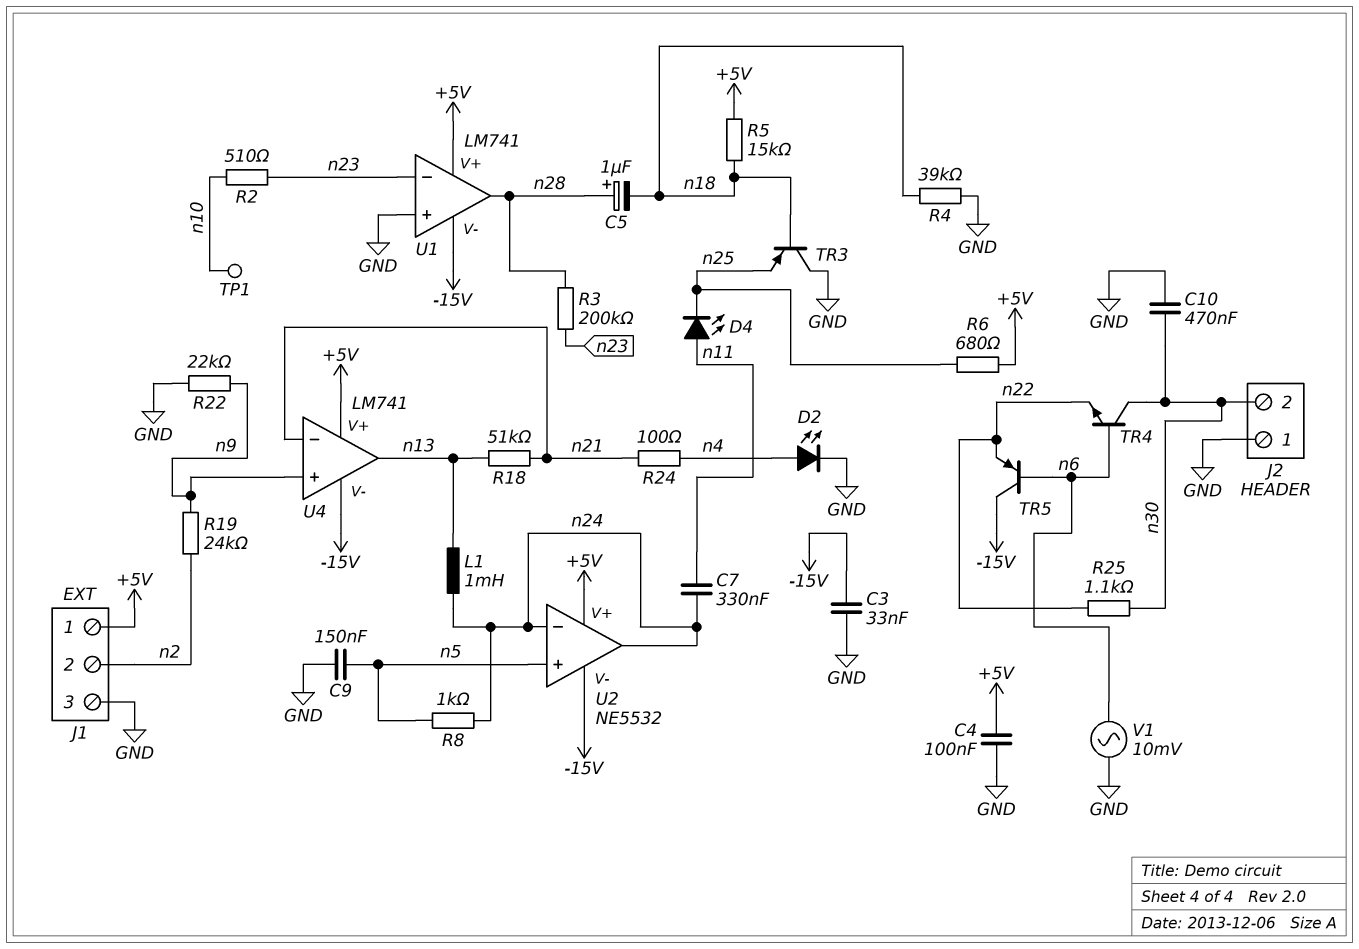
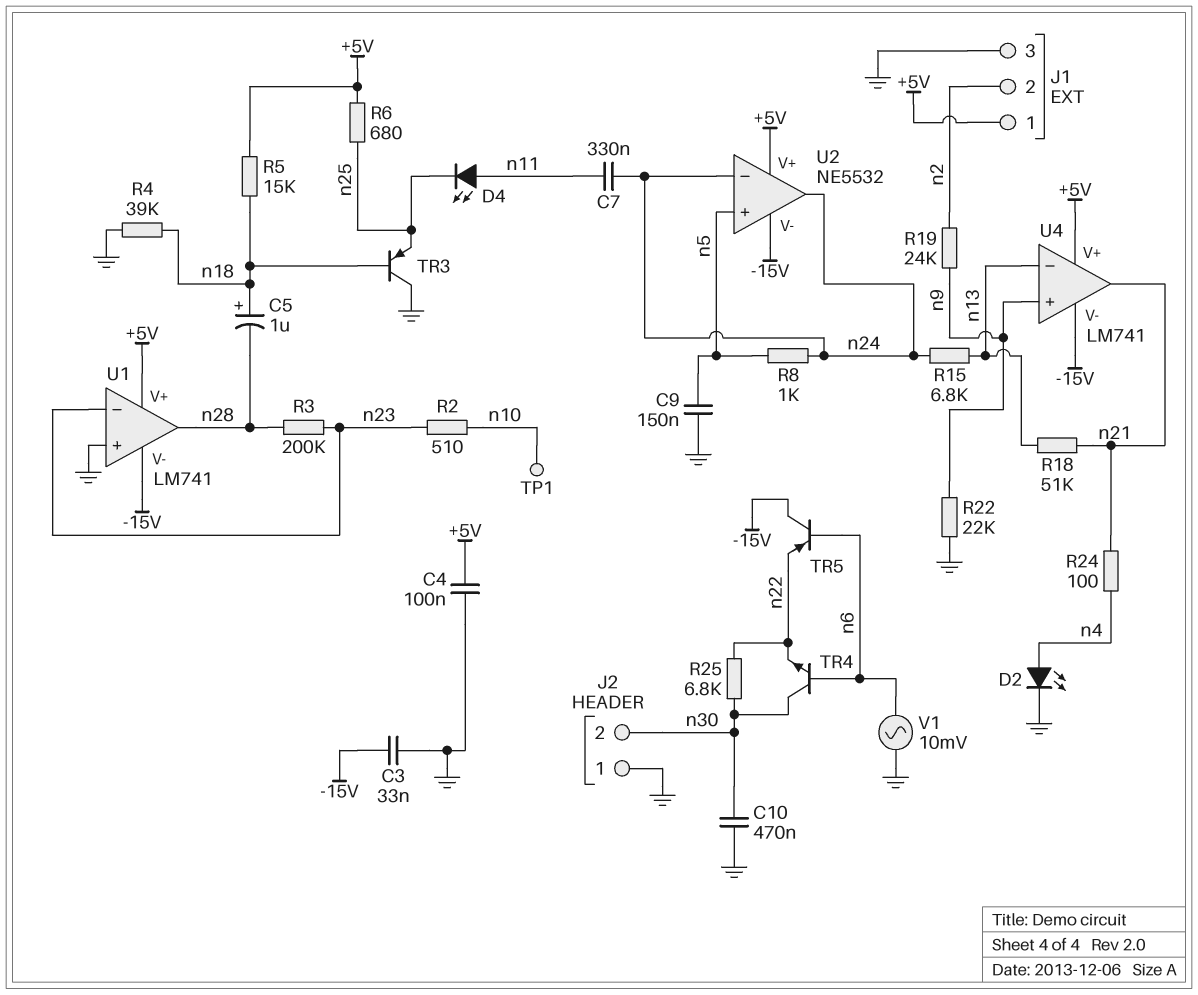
C5: 1uF (plus n28, minus n18) -> 1uF (plus n18, minus n28)
L1: 1mH (n13, n24) -> none
R15: none -> 6.8k (n13, n24)
R25: 1.1k (n22, n30) -> 6.8k (n22, n30)
U4 pin in-: n21 -> n13
U4 pin out: n13 -> n21

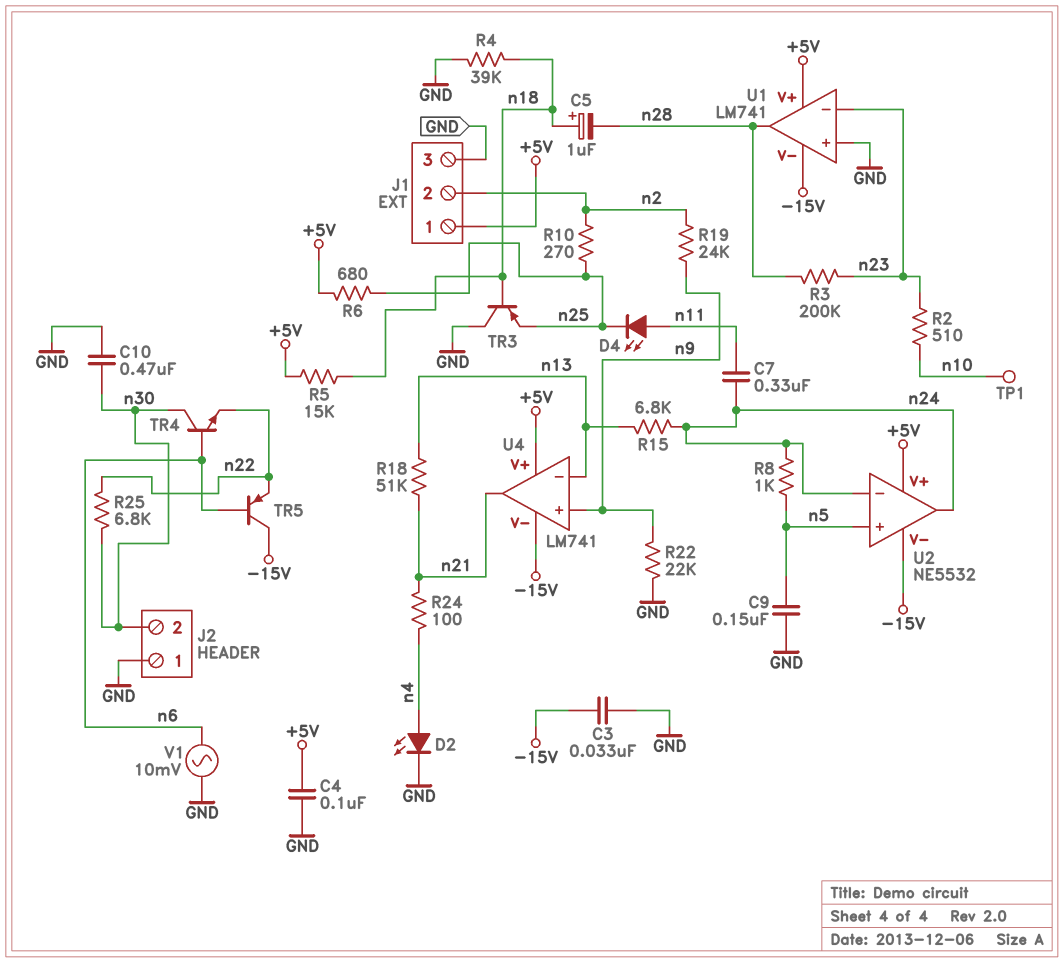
R10: none -> 270 (n2, n25)

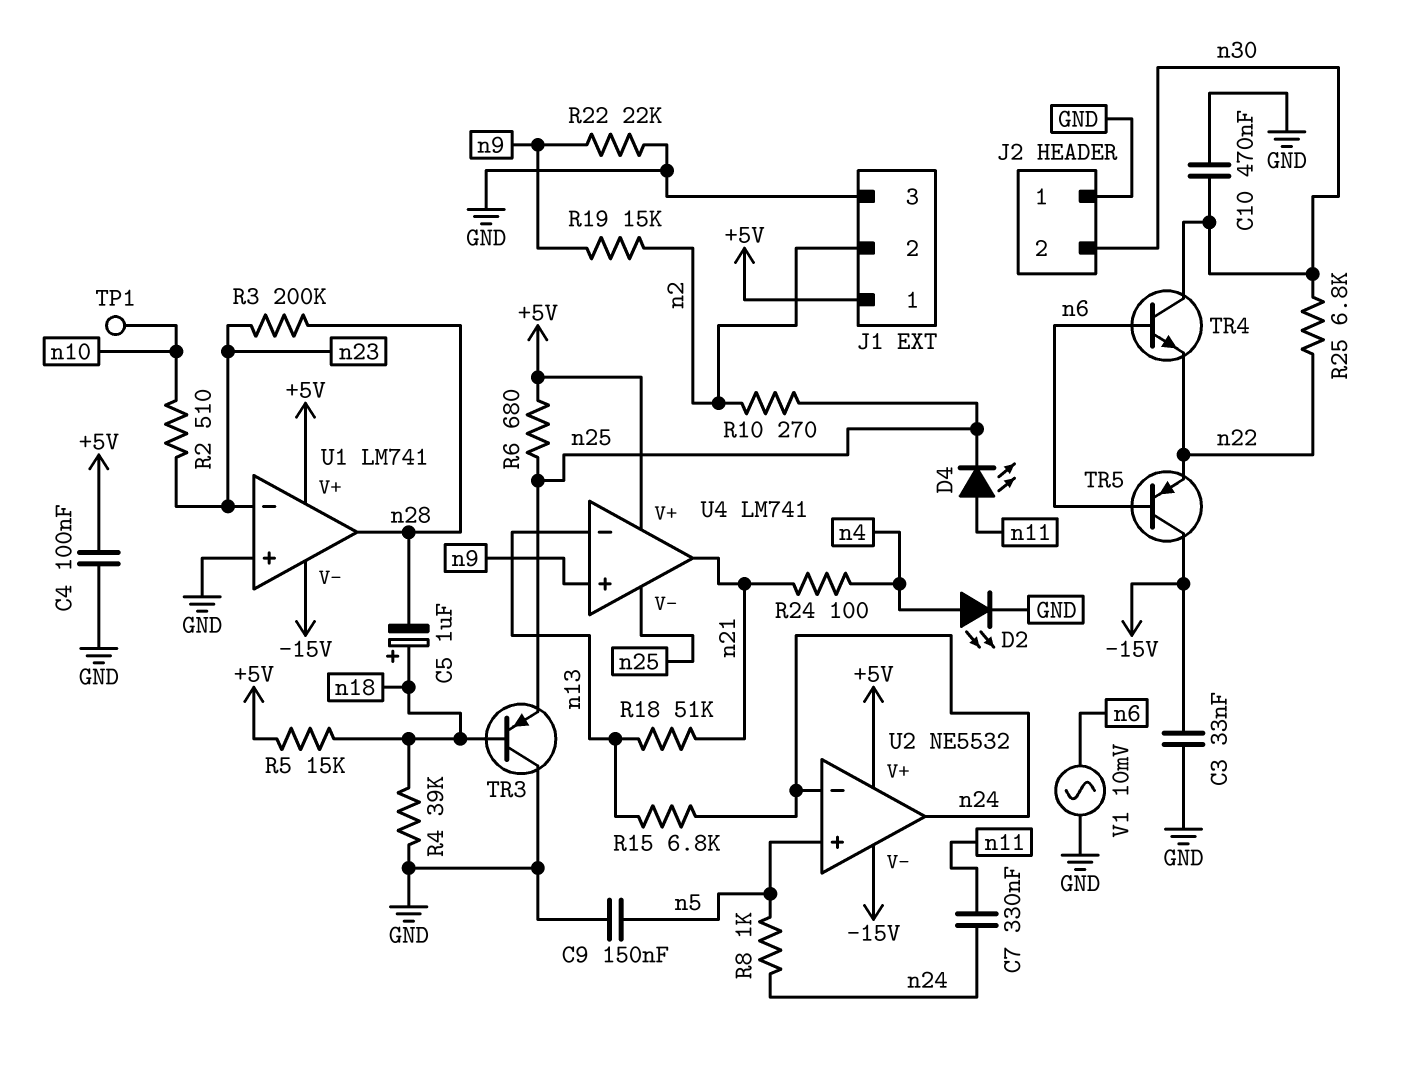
R19: 24k (n2, n9) -> 15k (n2, n9)
U4 pin V-: -15V -> n25

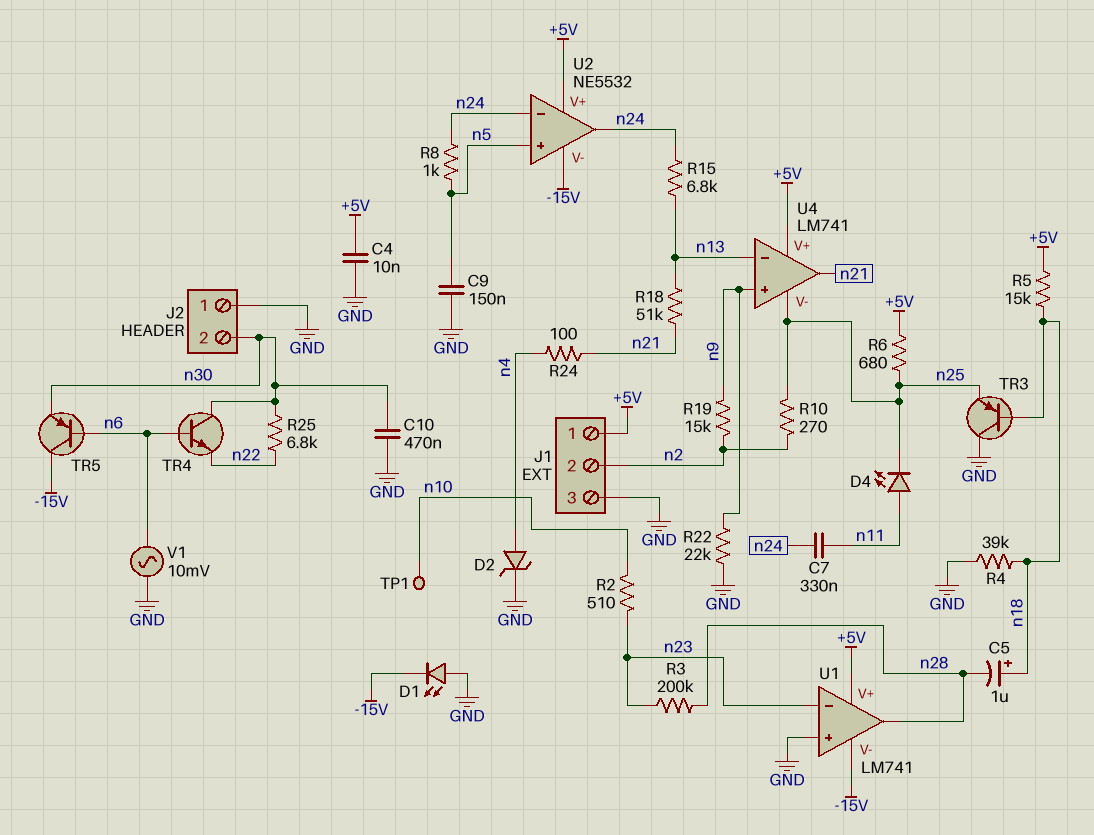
C3: 33nF (-15V, GND) -> none
C4: 100nF (+5V, GND) -> 10nF (+5V, GND)
D1: none -> LED (A GND, K -15V)
D2: LED (A n4, K GND) -> zener (A n4, K GND)
TR5: PNP (B n6, C -15V, E n22) -> PNP (B n6, C -15V, E n30)

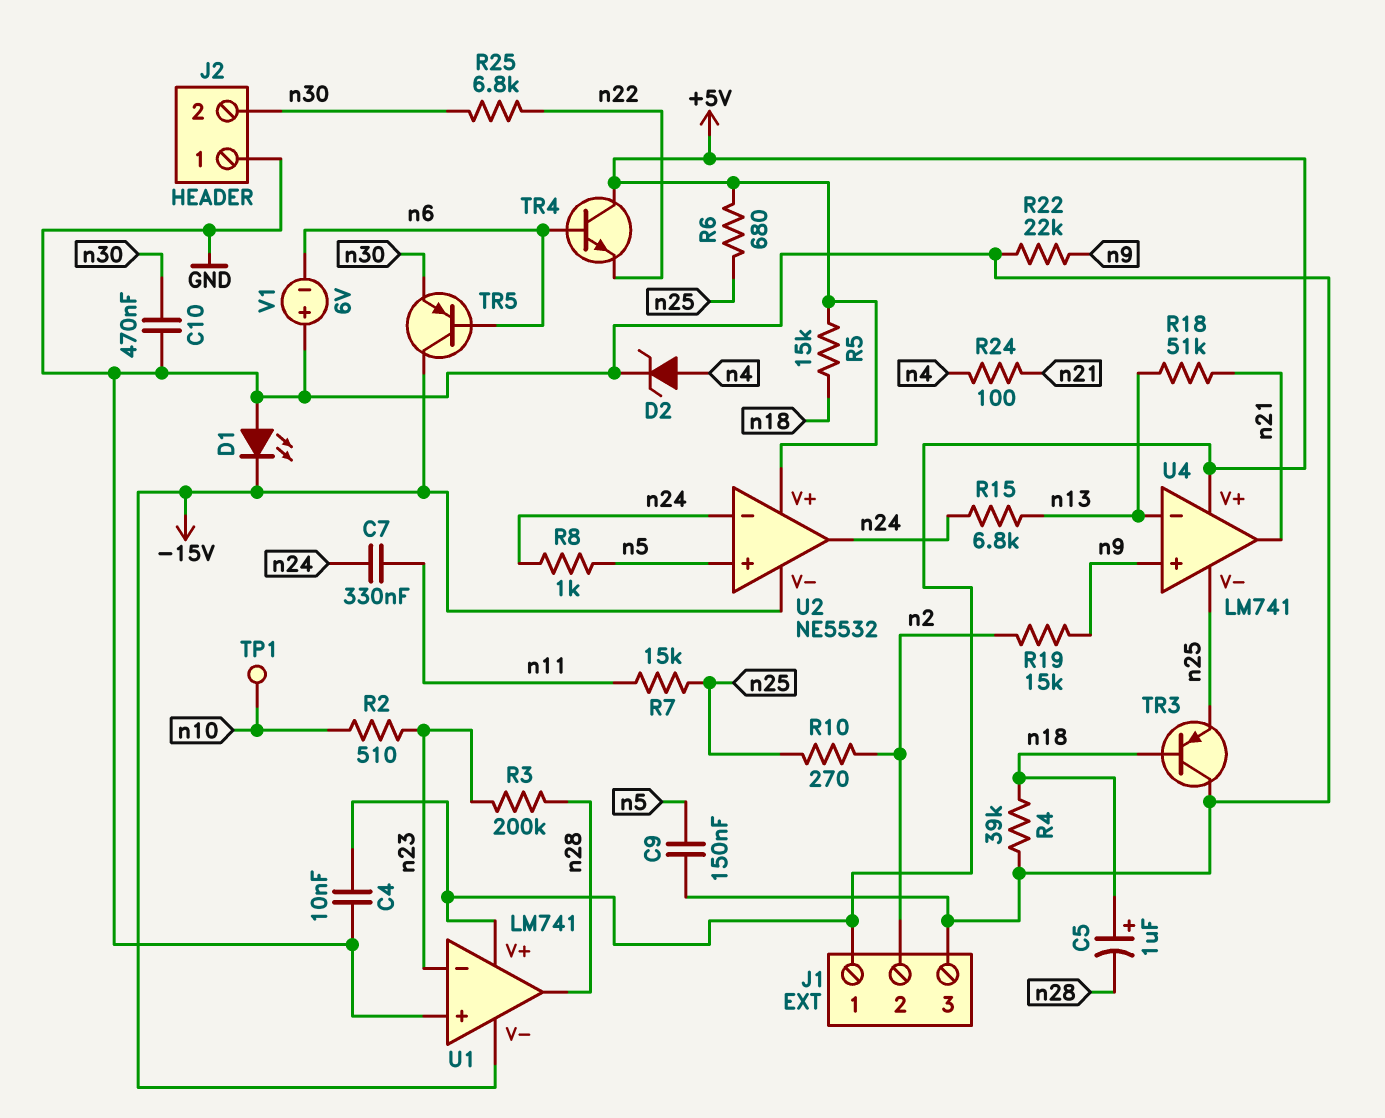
D4: LED (A n11, K n25) -> none
R7: none -> 15k (n11, n25)
TR4: NPN (B n6, C n30, E n22) -> NPN (B n6, C +5V, E n22)
V1: AC 10mV (GND, n6) -> 6V (plus GND, minus n6)

